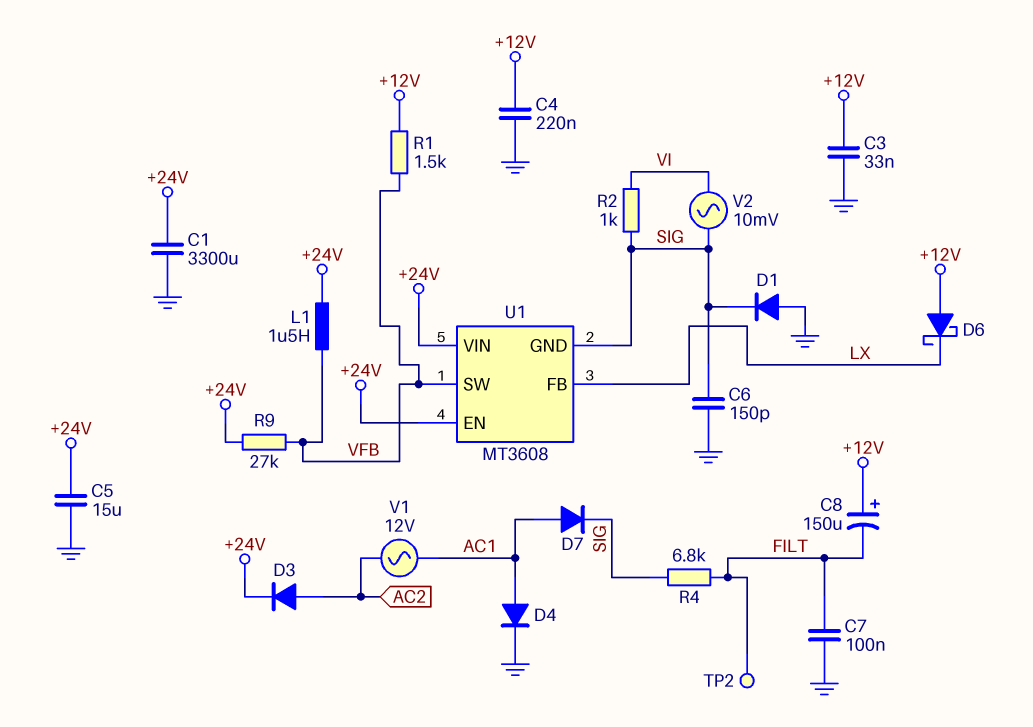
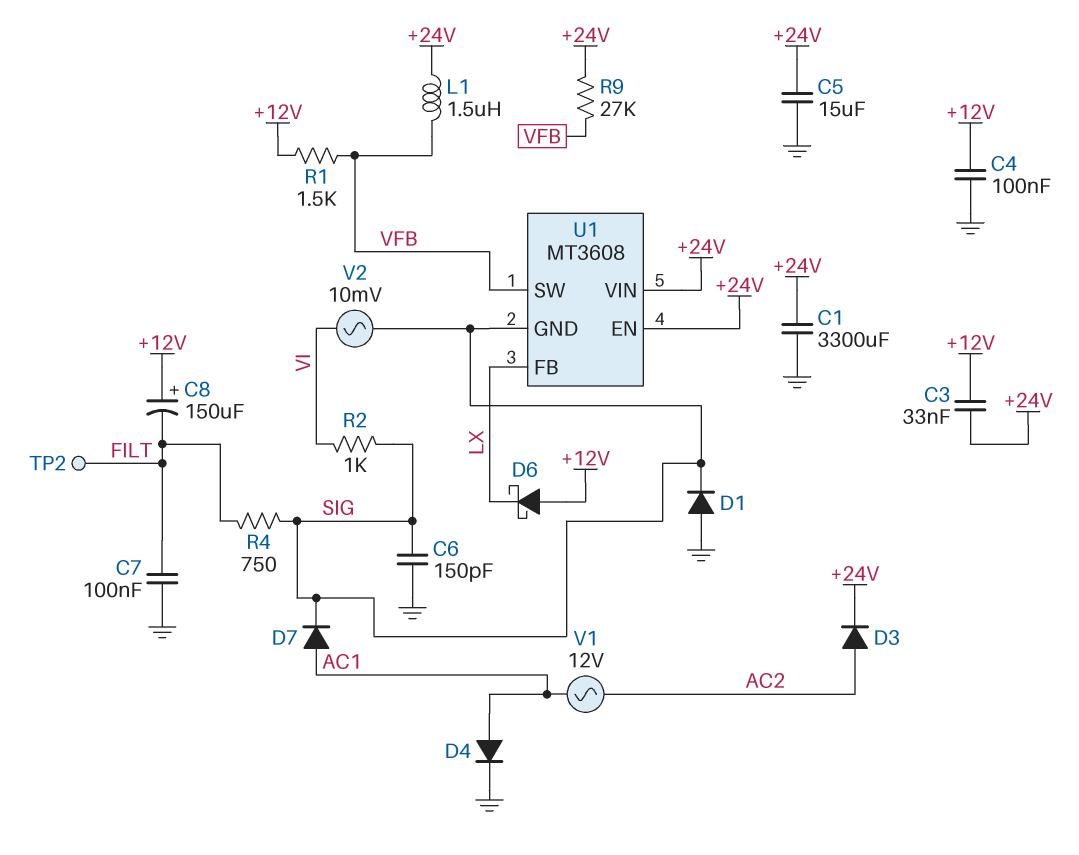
C3: 33nF (+12V, GND) -> 33nF (+12V, +24V)
C4: 220nF (+12V, GND) -> 100nF (+12V, GND)
R4: 6.8k (FILT, SIG) -> 750 (FILT, SIG)

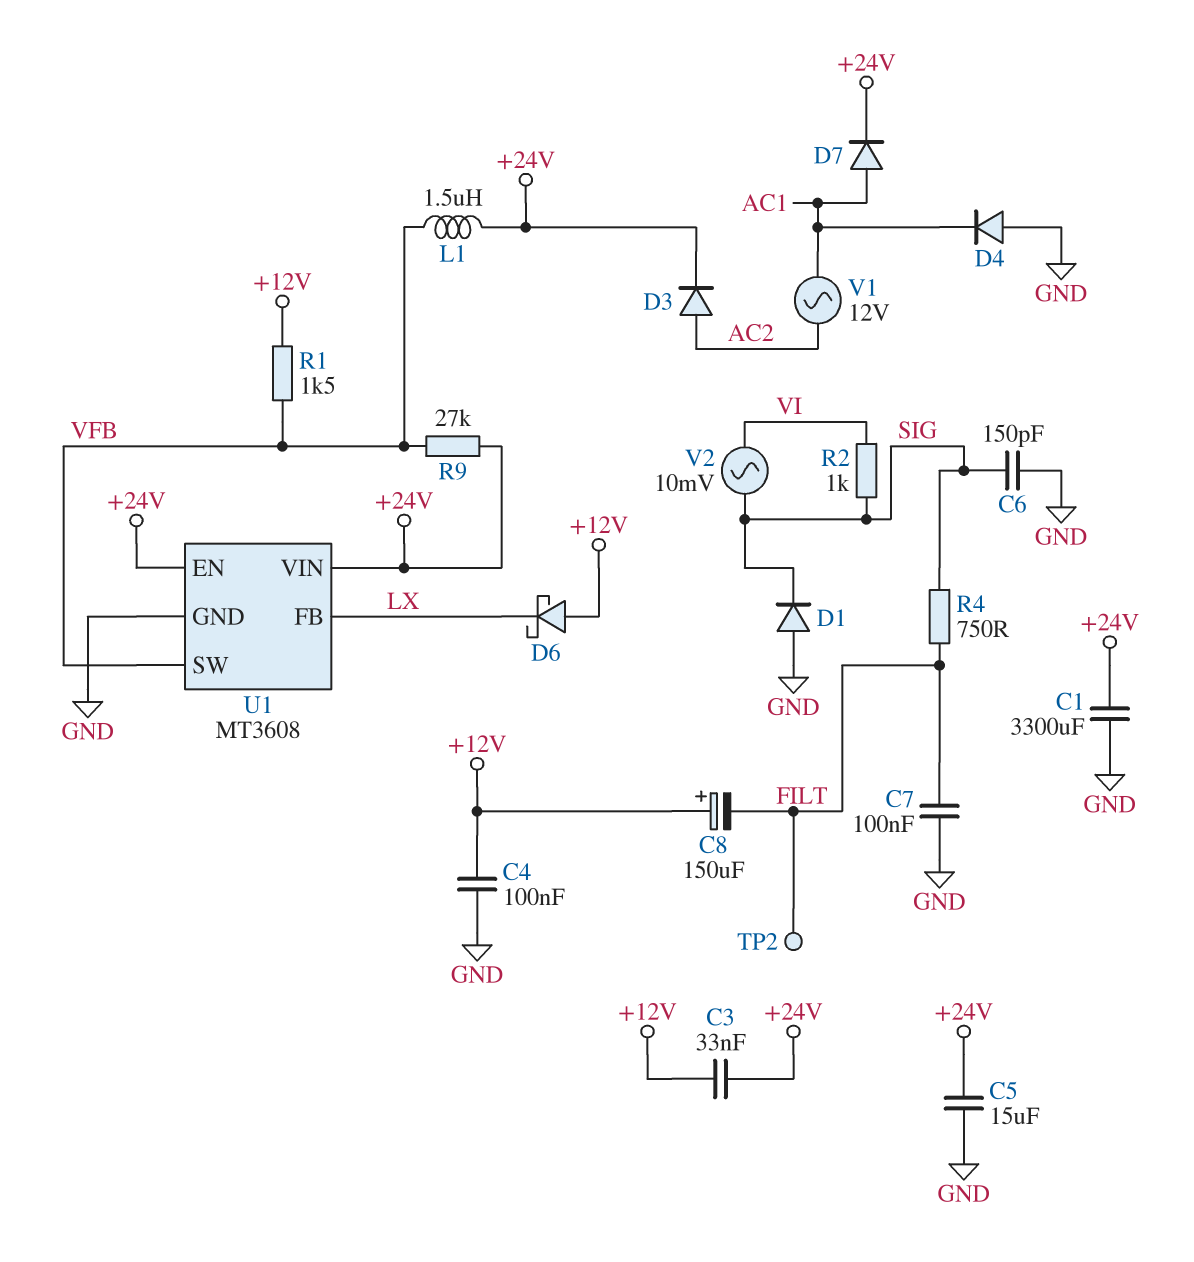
D4: diode (A AC1, K GND) -> diode (A GND, K AC1)
D7: diode (A AC1, K SIG) -> diode (A AC1, K +24V)
U1 pin GND: SIG -> GND

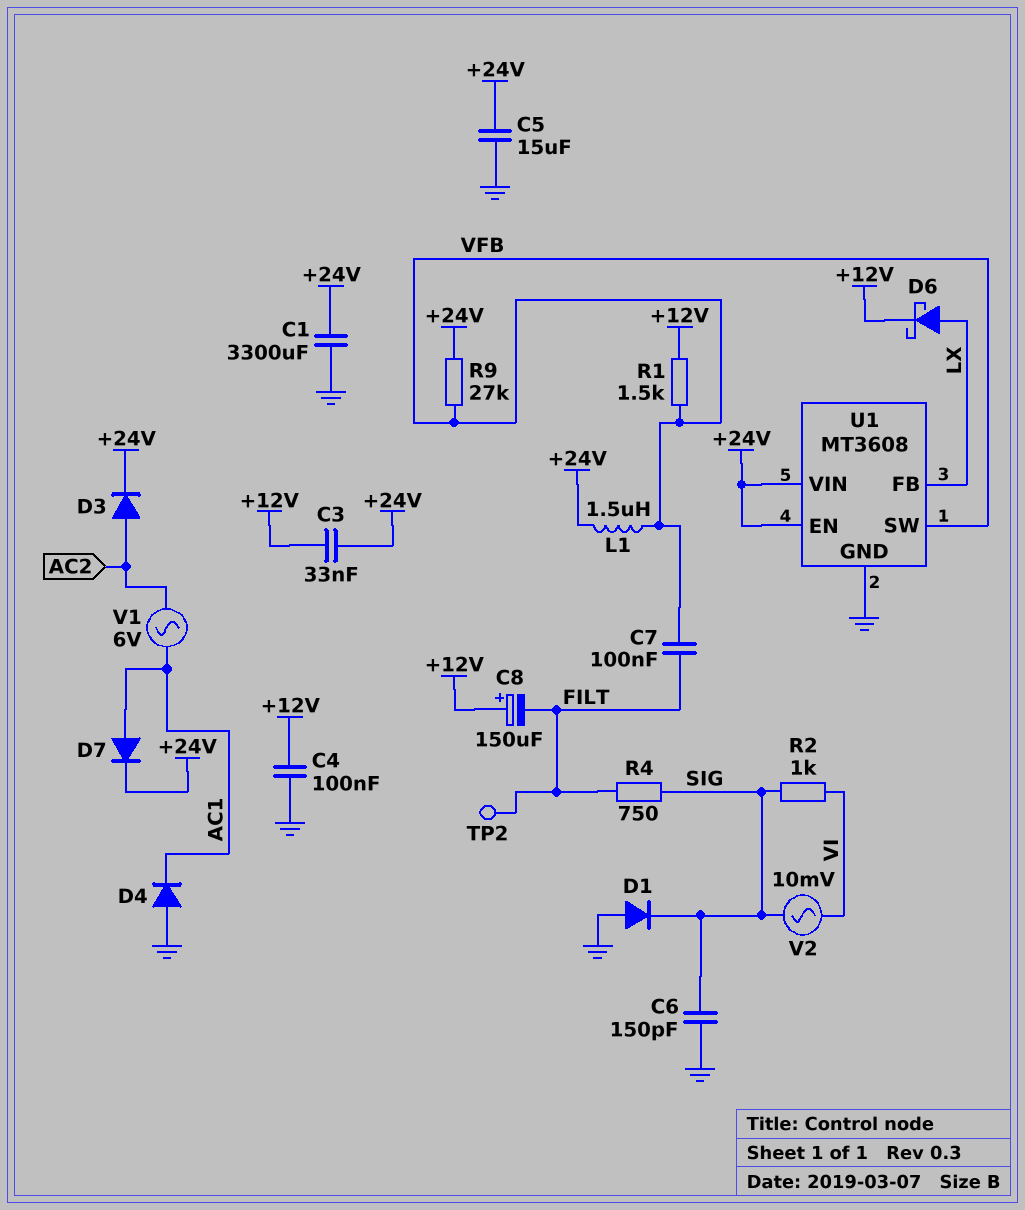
C7: 100nF (FILT, GND) -> 100nF (FILT, VFB)
D6: schottky (A +12V, K LX) -> schottky (A LX, K +12V)
V1: AC 12V (AC1, AC2) -> AC 6V (AC1, AC2)

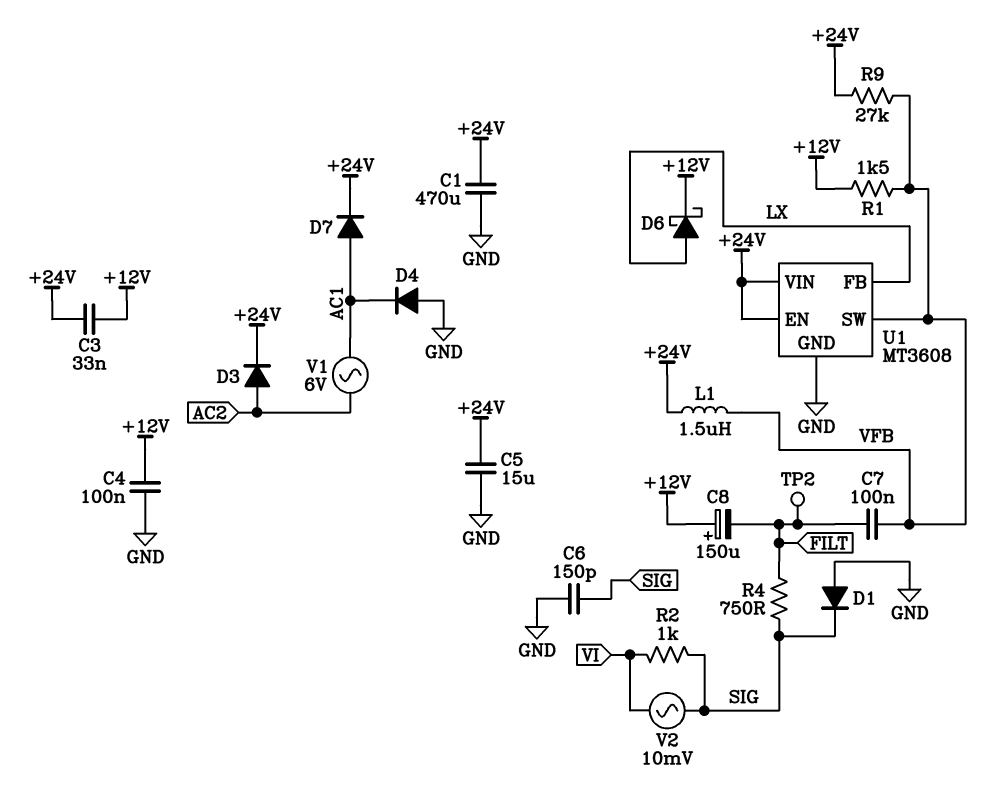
C1: 3300uF (+24V, GND) -> 470uF (+24V, GND)

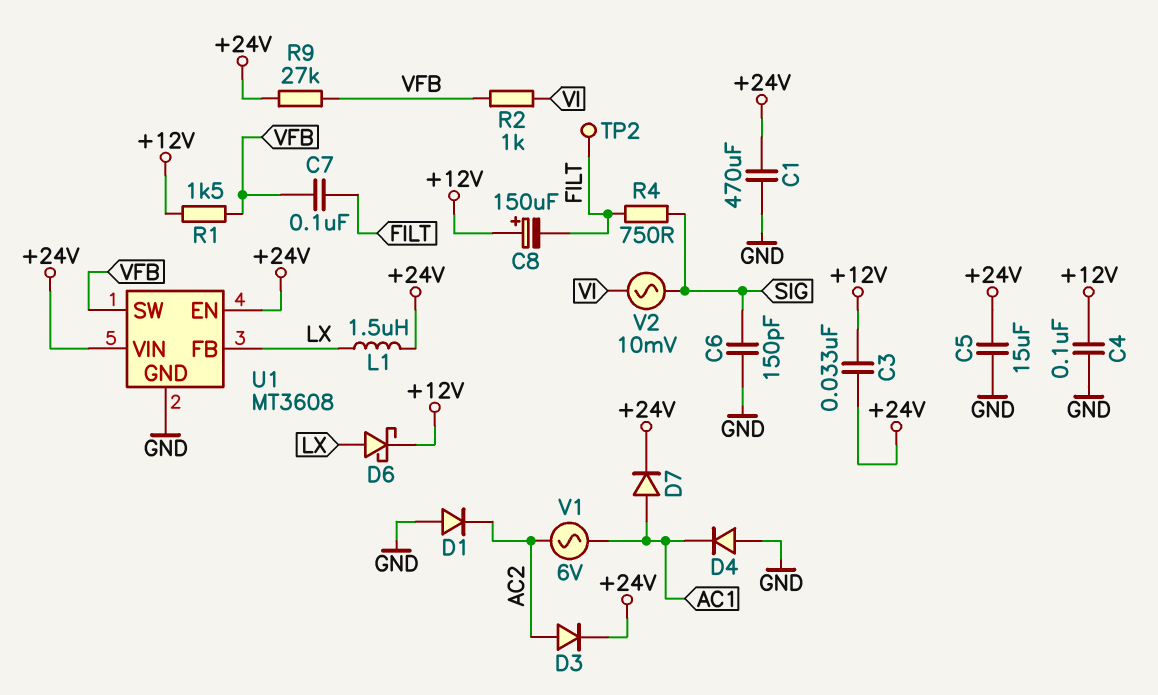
D1: diode (A GND, K SIG) -> diode (A GND, K AC2)
L1: 1.5uH (+24V, VFB) -> 1.5uH (+24V, LX)
R2: 1k (SIG, VI) -> 1k (VFB, VI)

